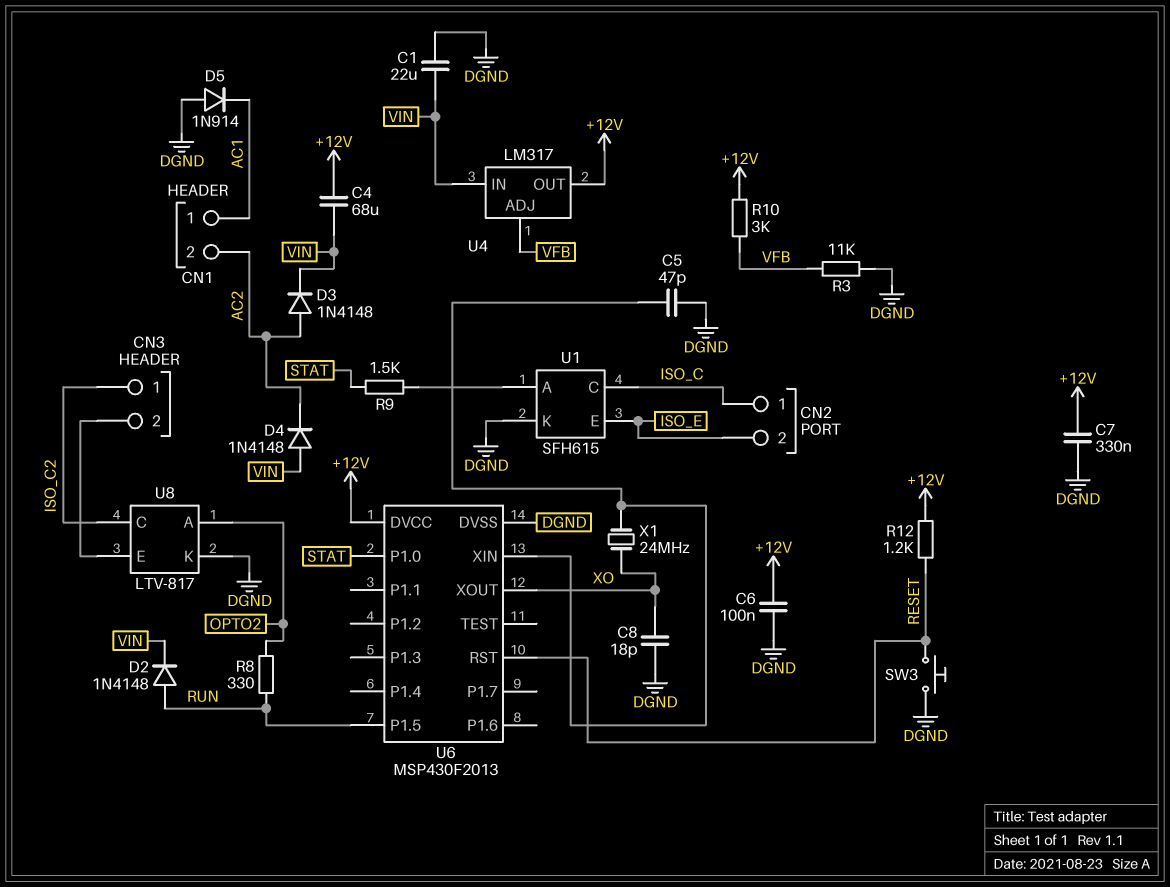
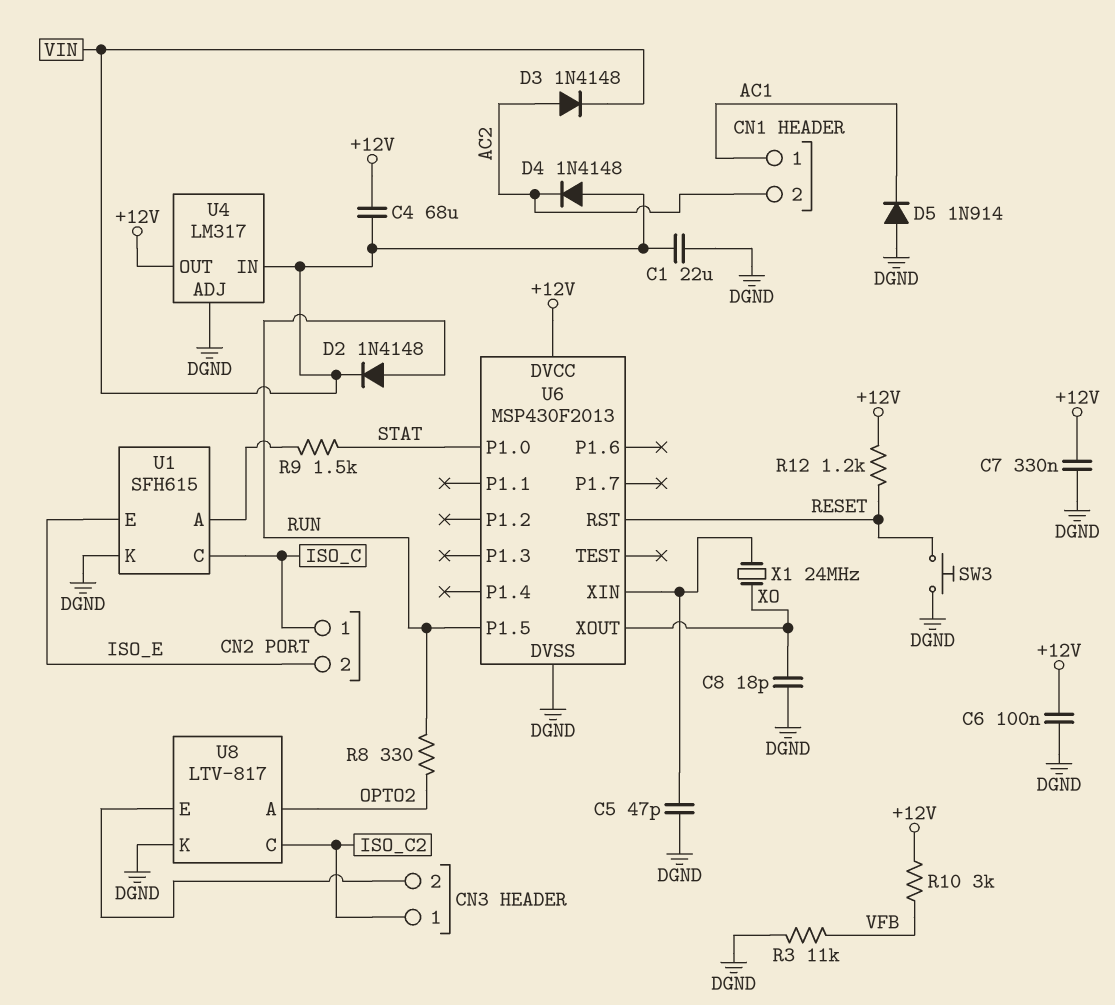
U4 pin ADJ: VFB -> DGND

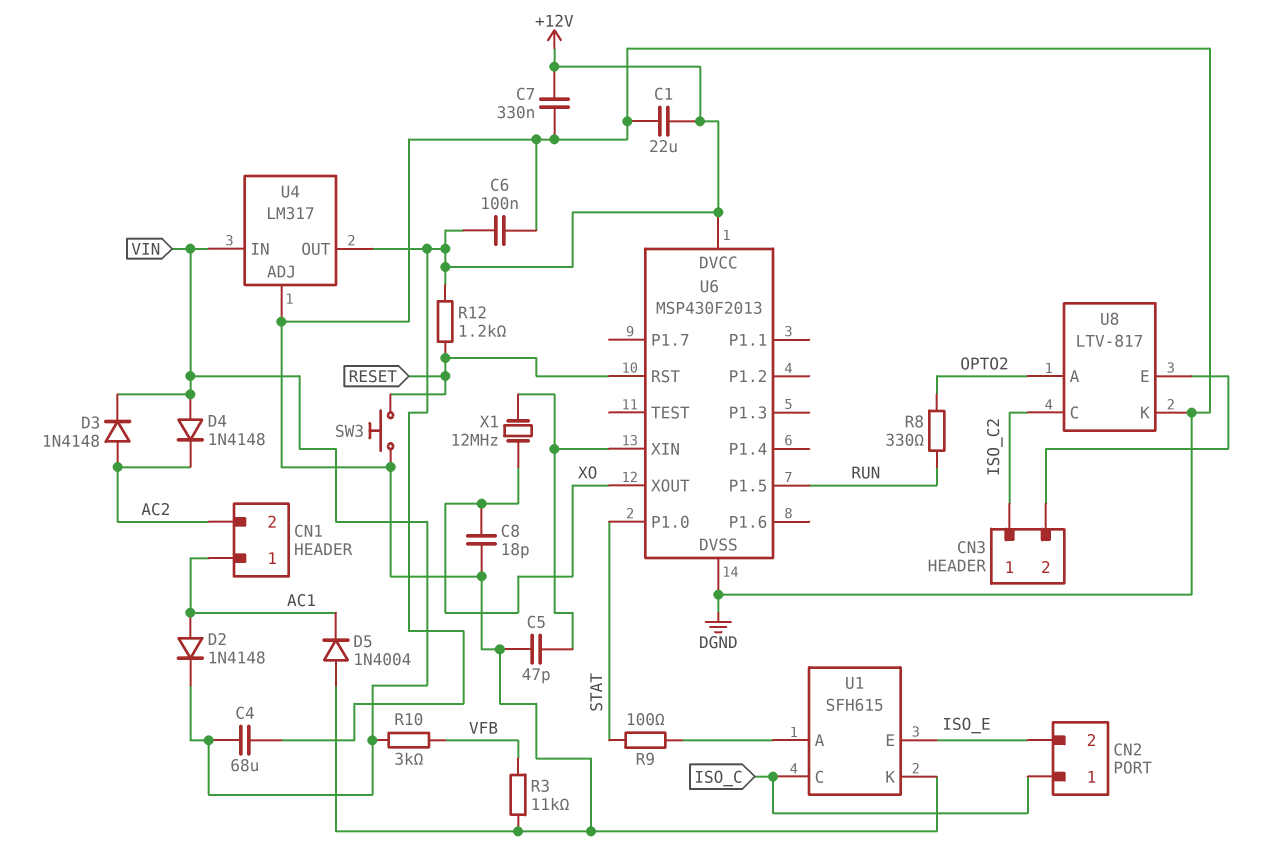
C1: 22uF (DGND, VIN) -> 22uF (+12V, DGND)
D2: diode 1N4148 (A RUN, K VIN) -> diode 1N4148 (A AC1, K VIN)
D5: diode 1N914 (A DGND, K AC1) -> diode 1N4004 (A DGND, K AC1)
R9: 1.5k (STAT, U1/A) -> 100 (STAT, U1/A)
R10: 3k (+12V, VFB) -> 3k (VFB, VIN)
X1: 24MHz (U6/XIN, XO) -> 12MHz (U6/XIN, XO)

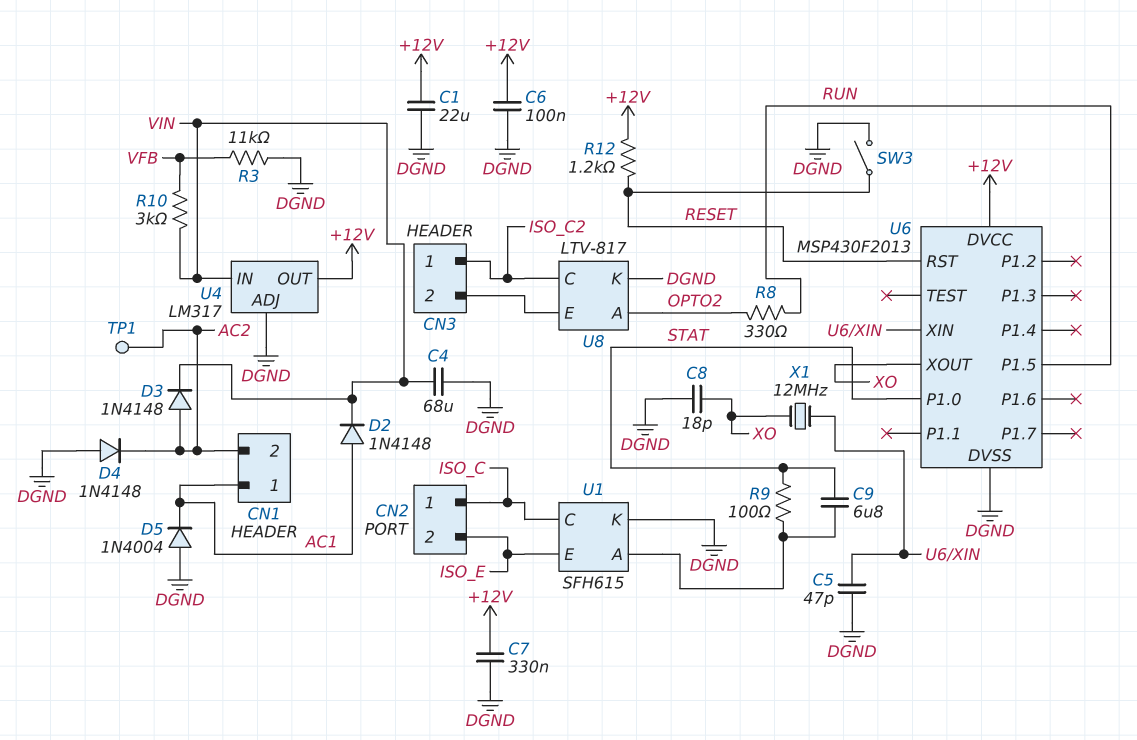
C4: 68uF (+12V, VIN) -> 68uF (DGND, VIN)
C9: none -> 6.8uF (STAT, U1/A)
D4: diode 1N4148 (A VIN, K AC2) -> diode 1N4148 (A DGND, K AC2)
SW3: button (DGND, RESET) -> switch (DGND, RESET)
TP1: none -> test point (AC2)

